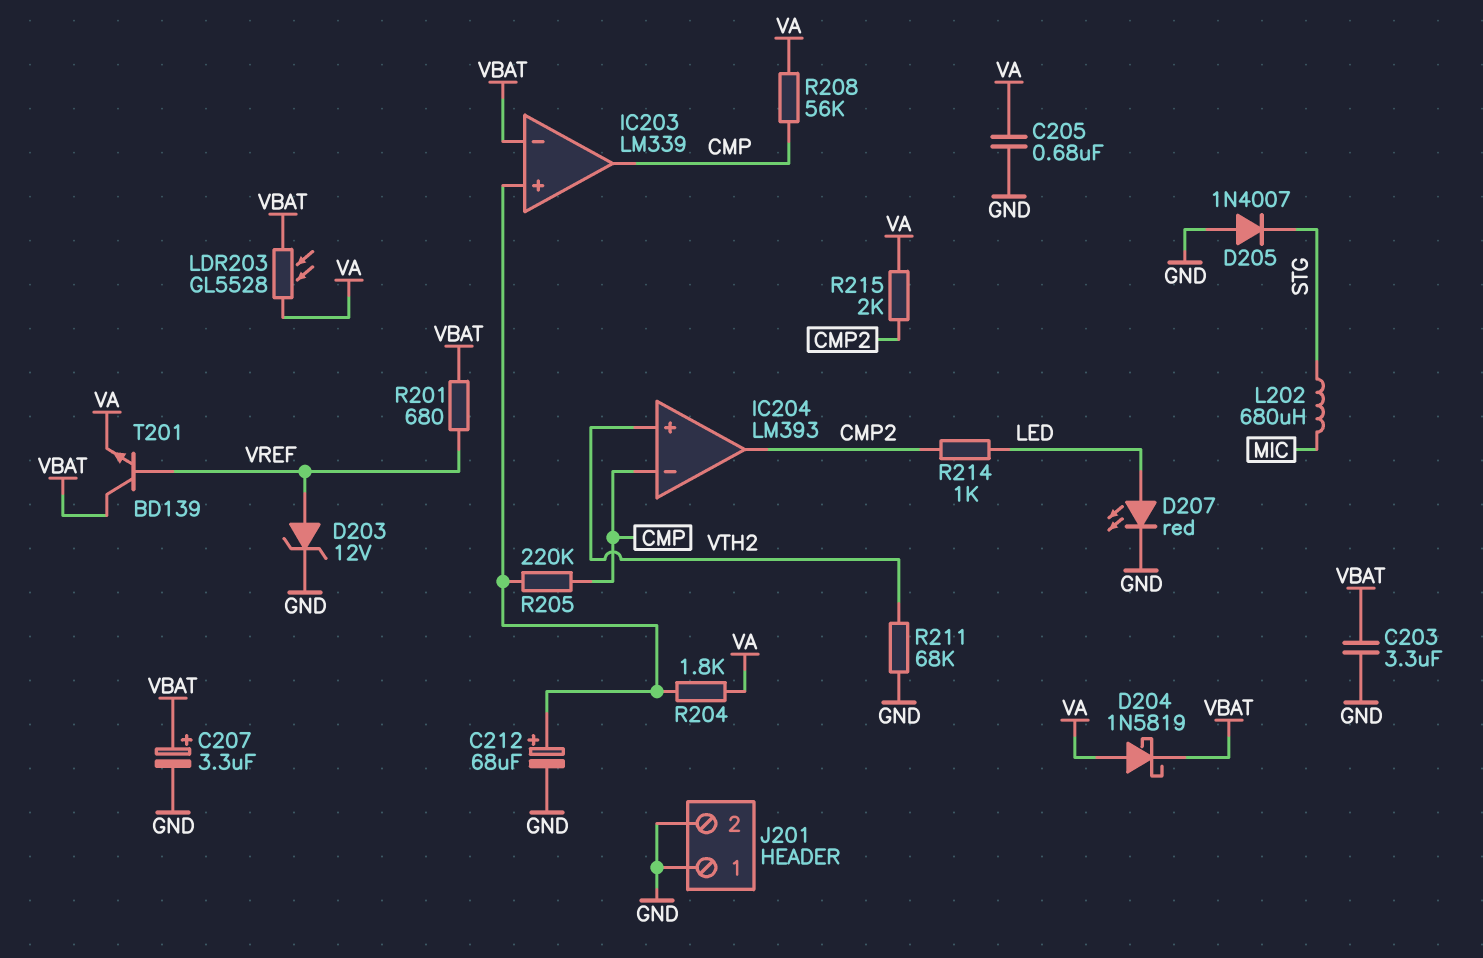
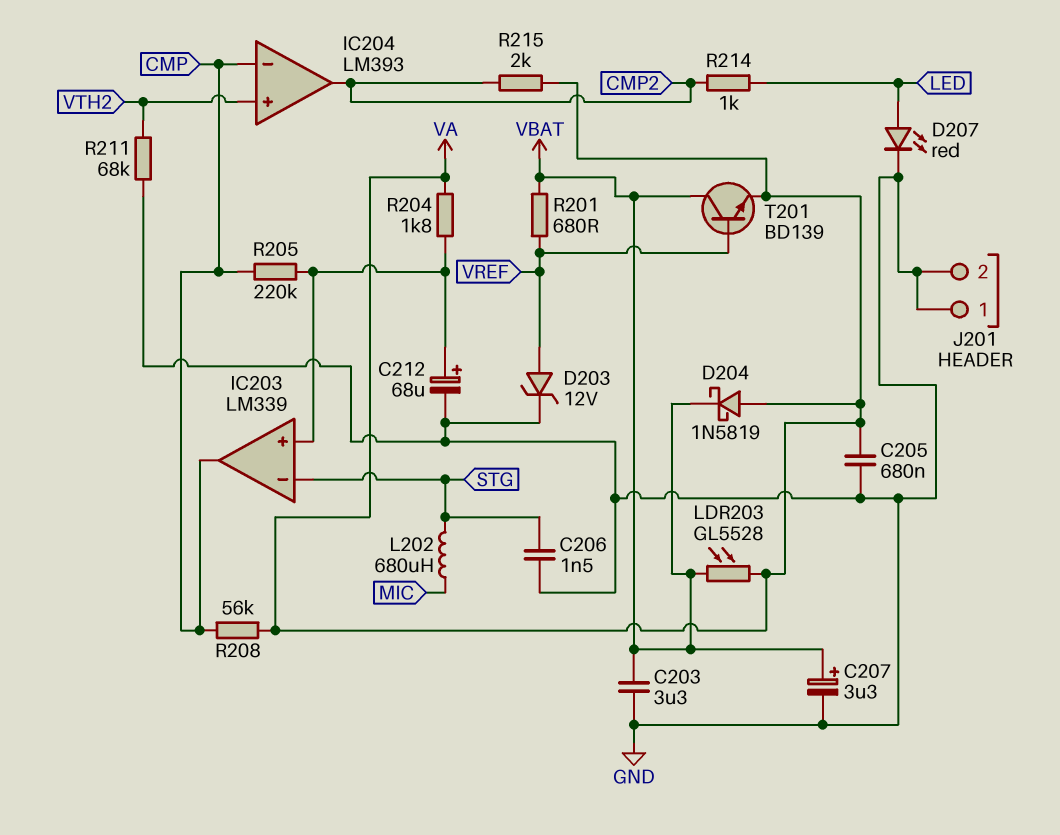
C206: none -> 1.5nF (GND, STG)
D205: diode 1N4007 (A GND, K STG) -> none
IC203 pin in-: VBAT -> STG

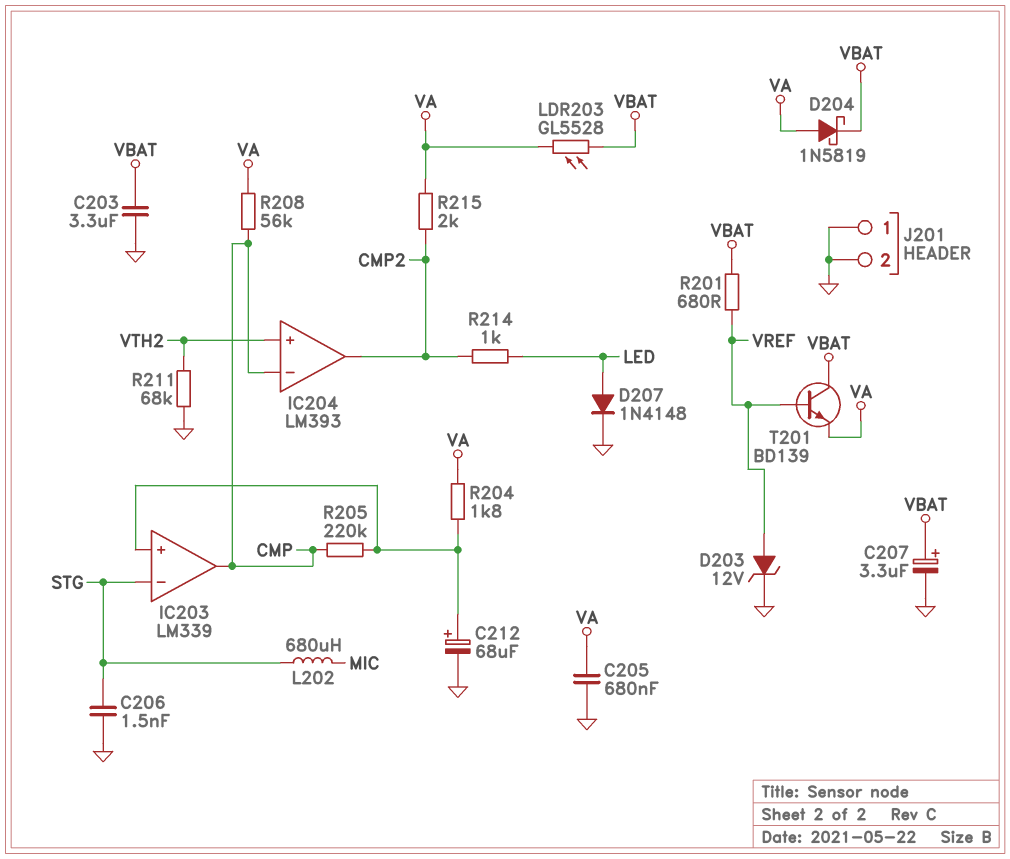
D207: LED red (A LED, K GND) -> diode 1N4148 (A LED, K GND)

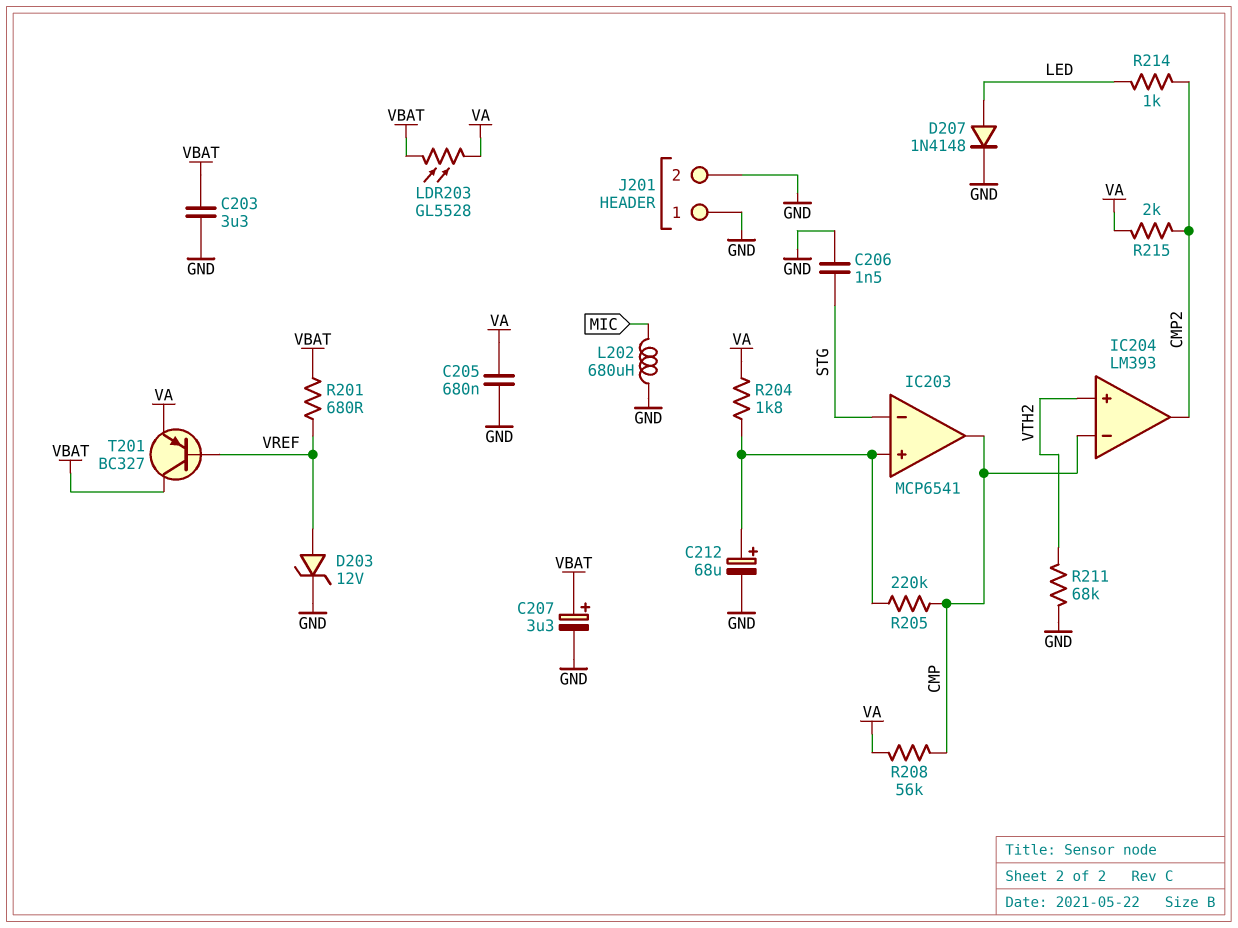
D204: schottky 1N5819 (A VA, K VBAT) -> none
IC203: LM339 -> MCP6541
L202: 680uH (MIC, STG) -> 680uH (GND, MIC)
T201: NPN BD139 (B VREF, C VBAT, E VA) -> PNP BC327 (B VREF, C VBAT, E VA)

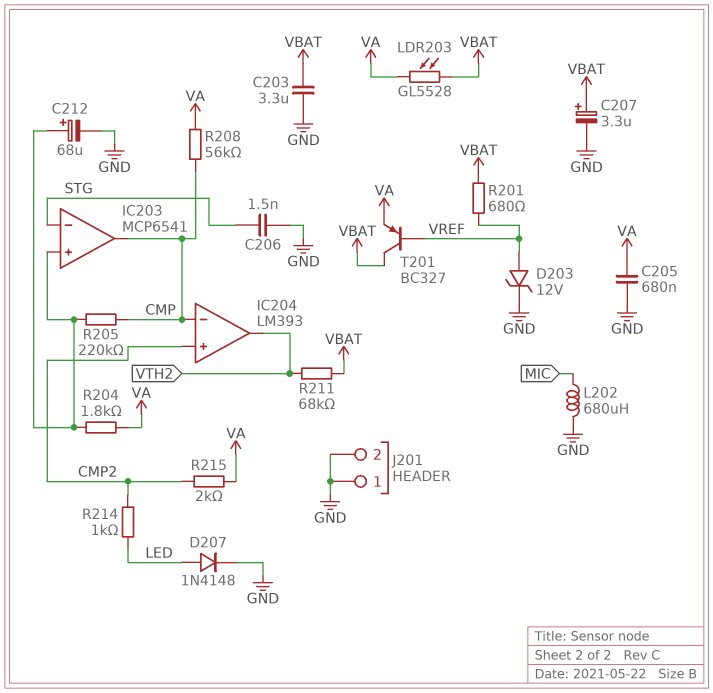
IC204 pin in+: VTH2 -> CMP2
IC204 pin out: CMP2 -> VTH2
R211: 68k (GND, VTH2) -> 68k (VBAT, VTH2)

